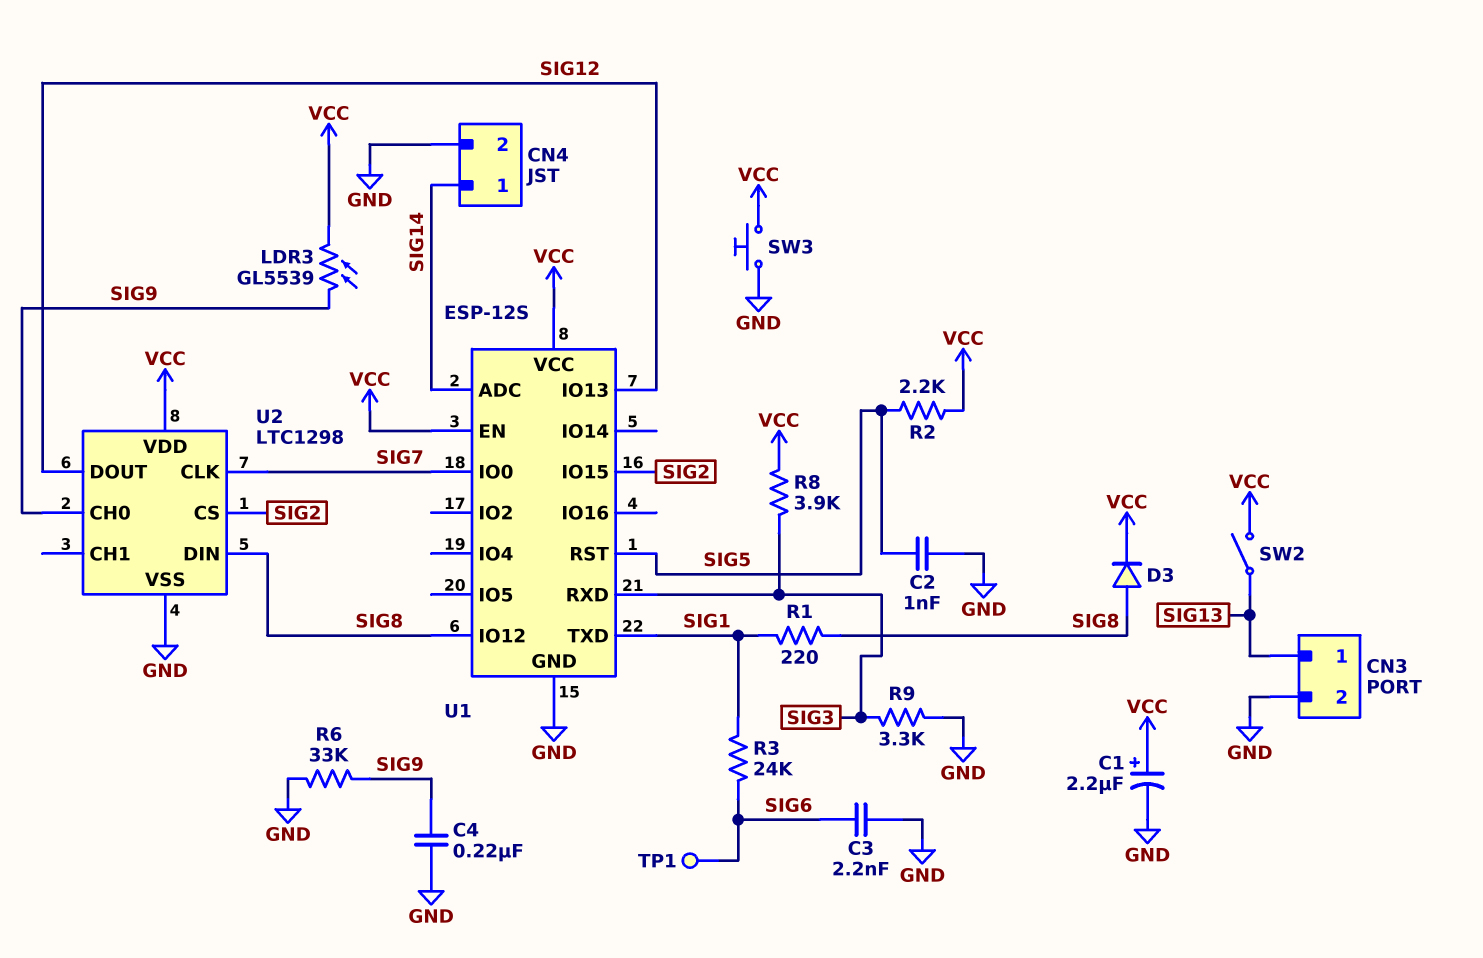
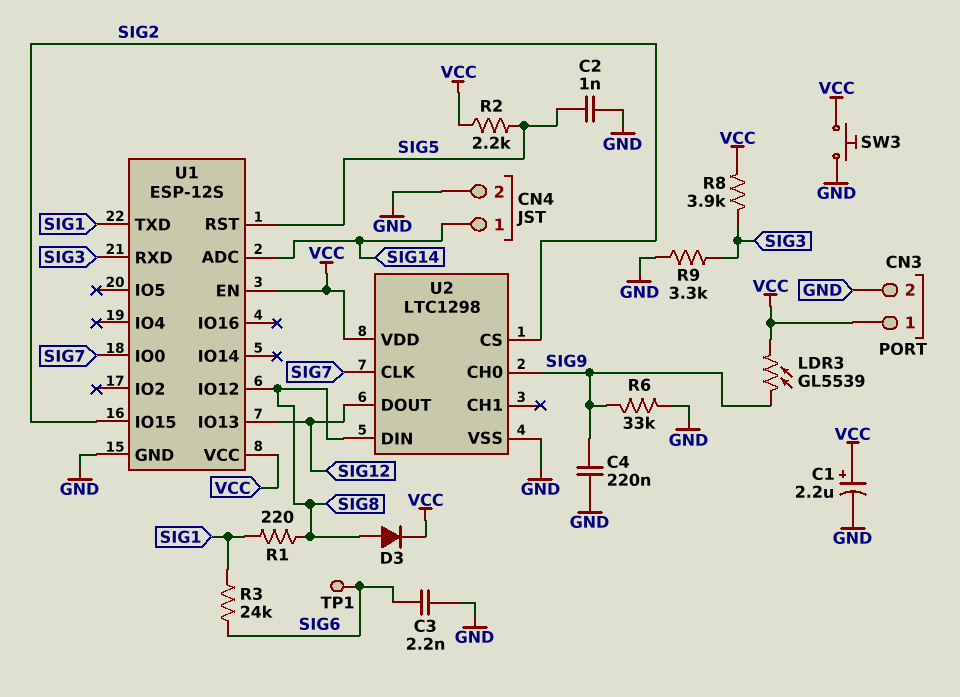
CN3 pin 1: SIG13 -> VCC
SW2: switch (SIG13, VCC) -> none

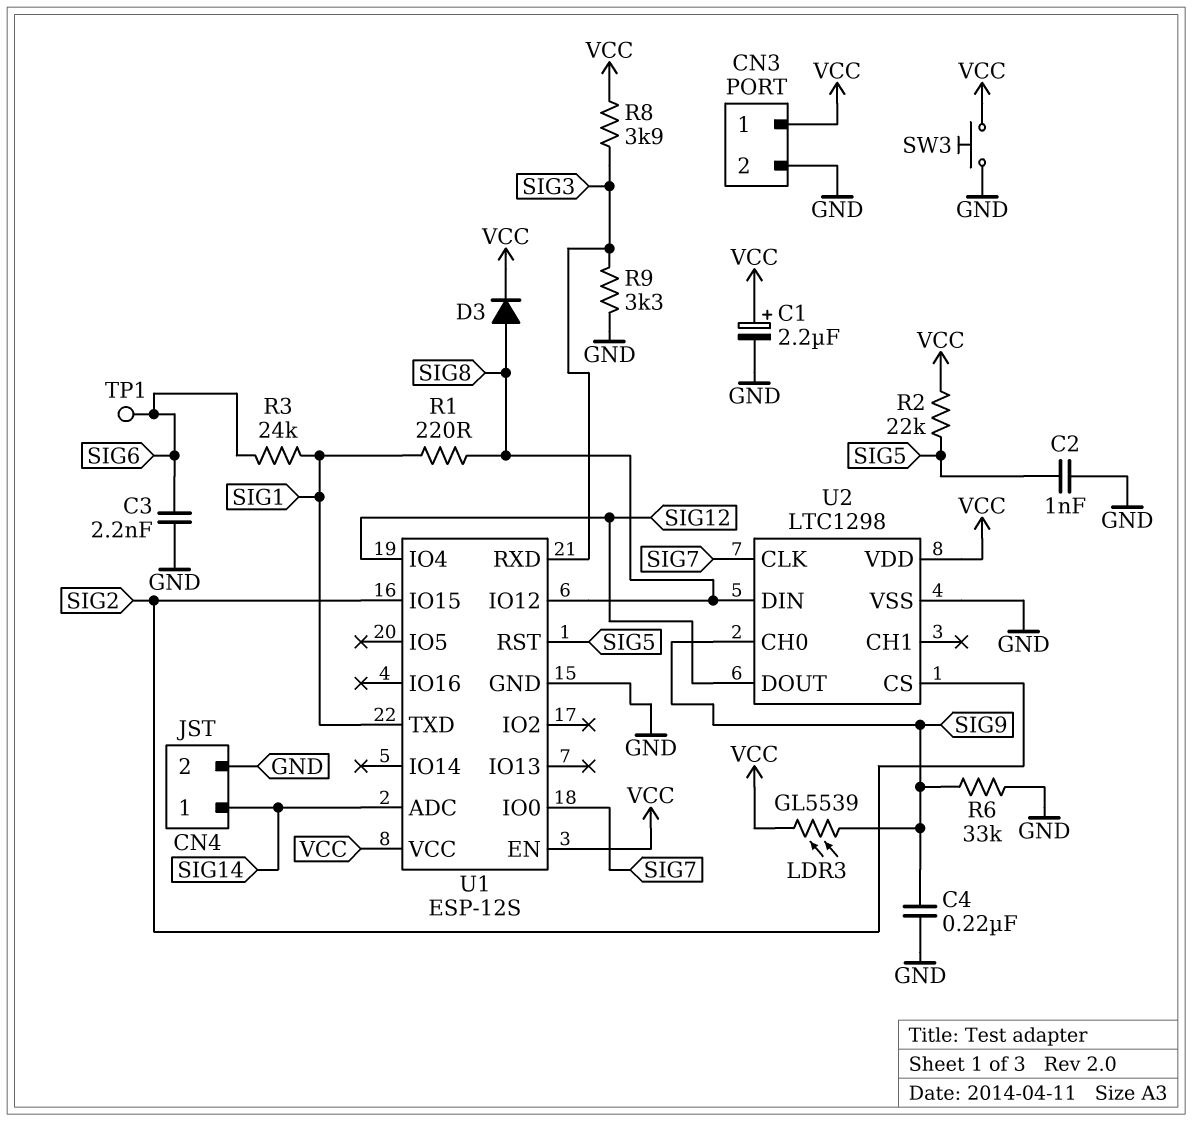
R2: 2.2k (SIG5, VCC) -> 22k (SIG5, VCC)
U1 pin IO4: none -> SIG12
U1 pin IO13: SIG12 -> none

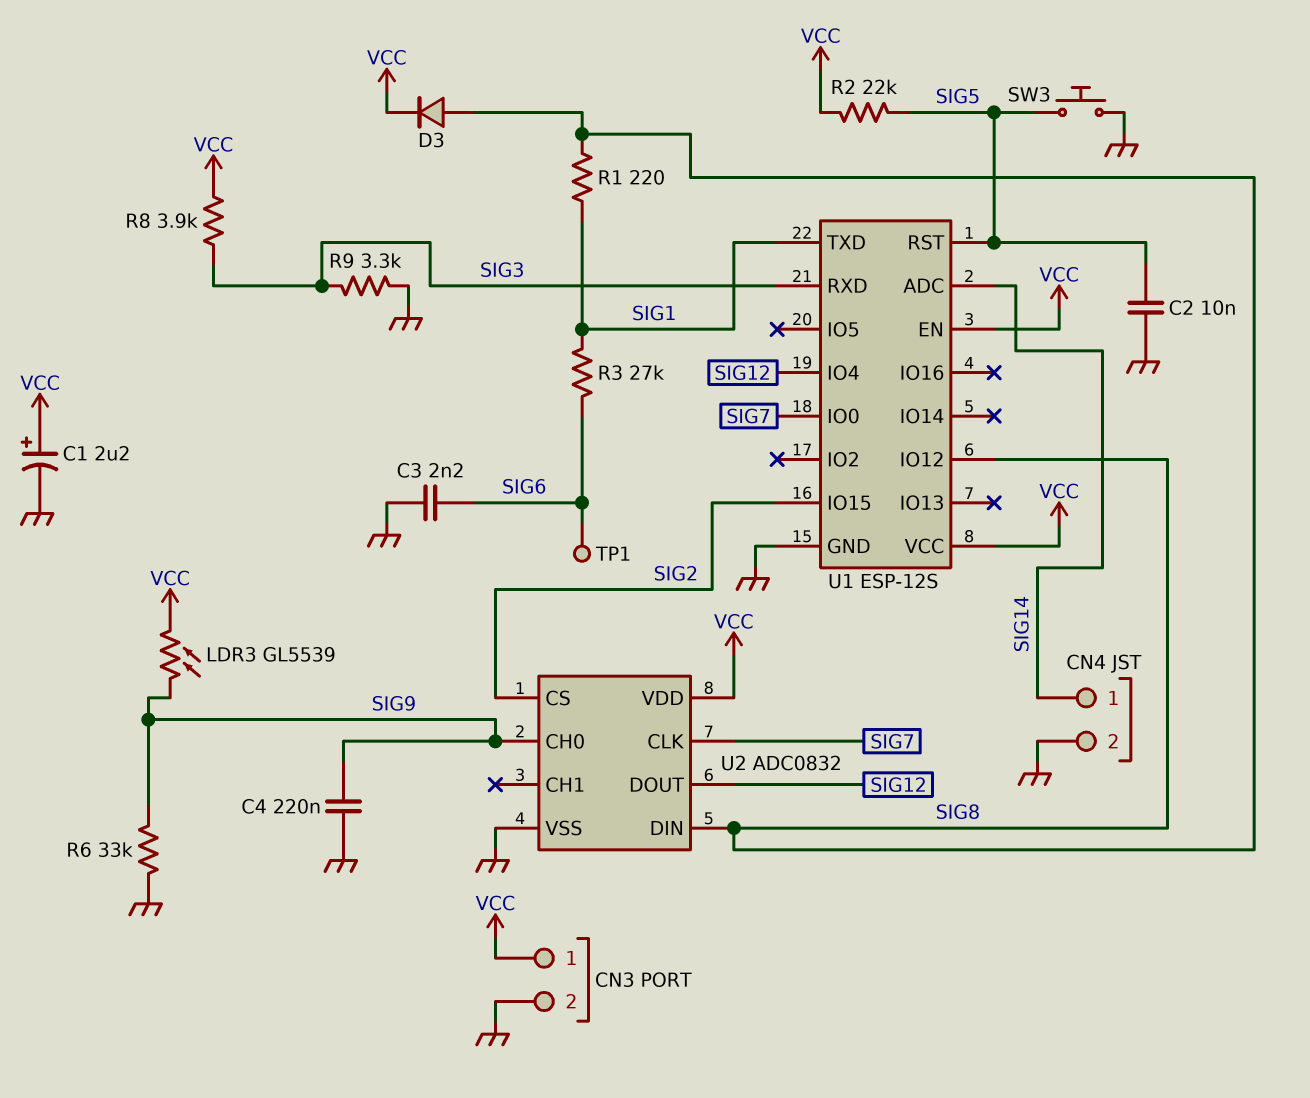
C2: 1nF (GND, SIG5) -> 10nF (GND, SIG5)
R3: 24k (SIG1, SIG6) -> 27k (SIG1, SIG6)
SW3: button (GND, VCC) -> button (GND, SIG5)
U2: LTC1298 -> ADC0832

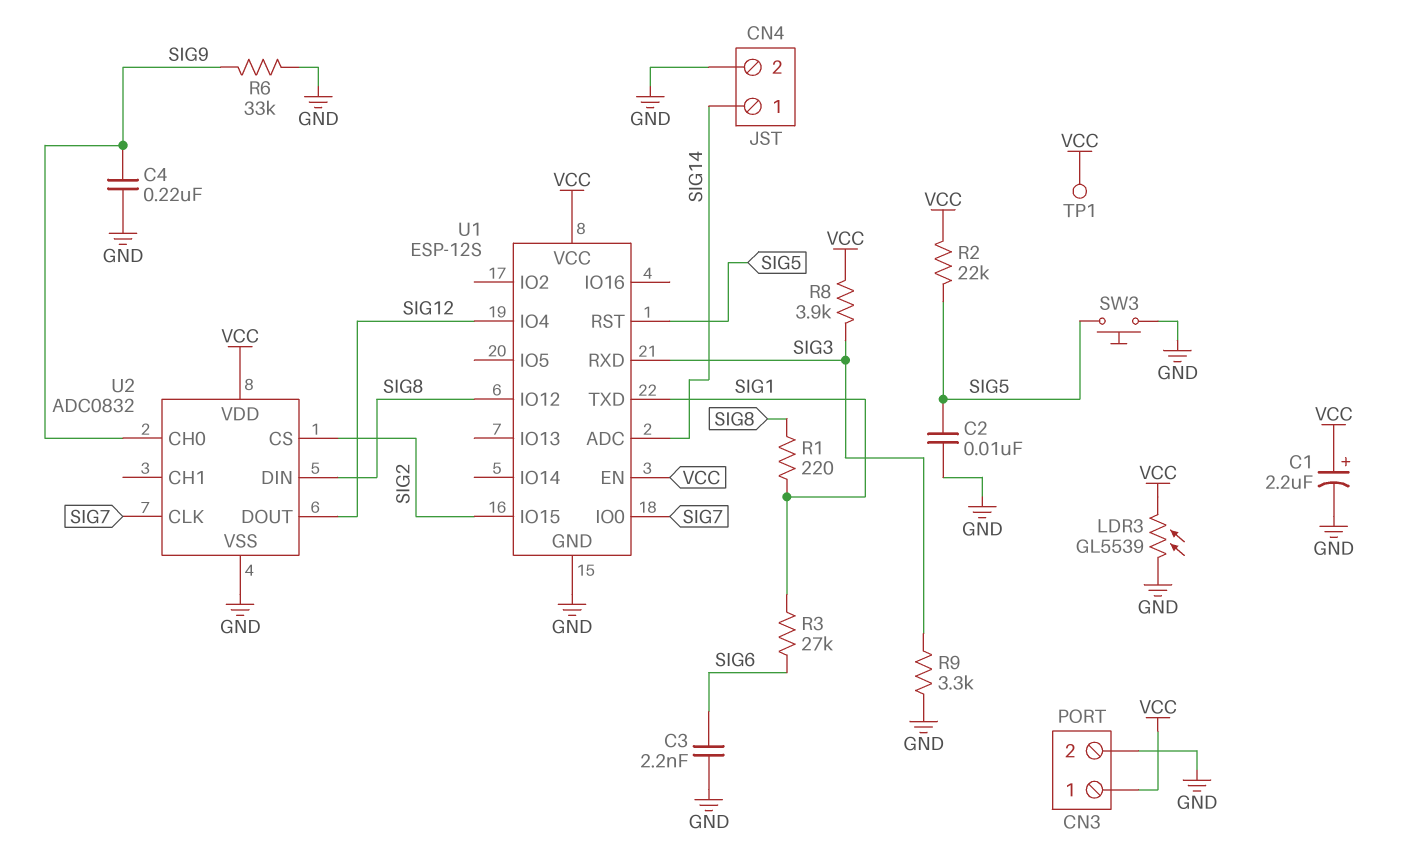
D3: diode (A SIG8, K VCC) -> none
LDR3: GL5539 (SIG9, VCC) -> GL5539 (GND, VCC)
TP1: test point (SIG6) -> test point (VCC)

